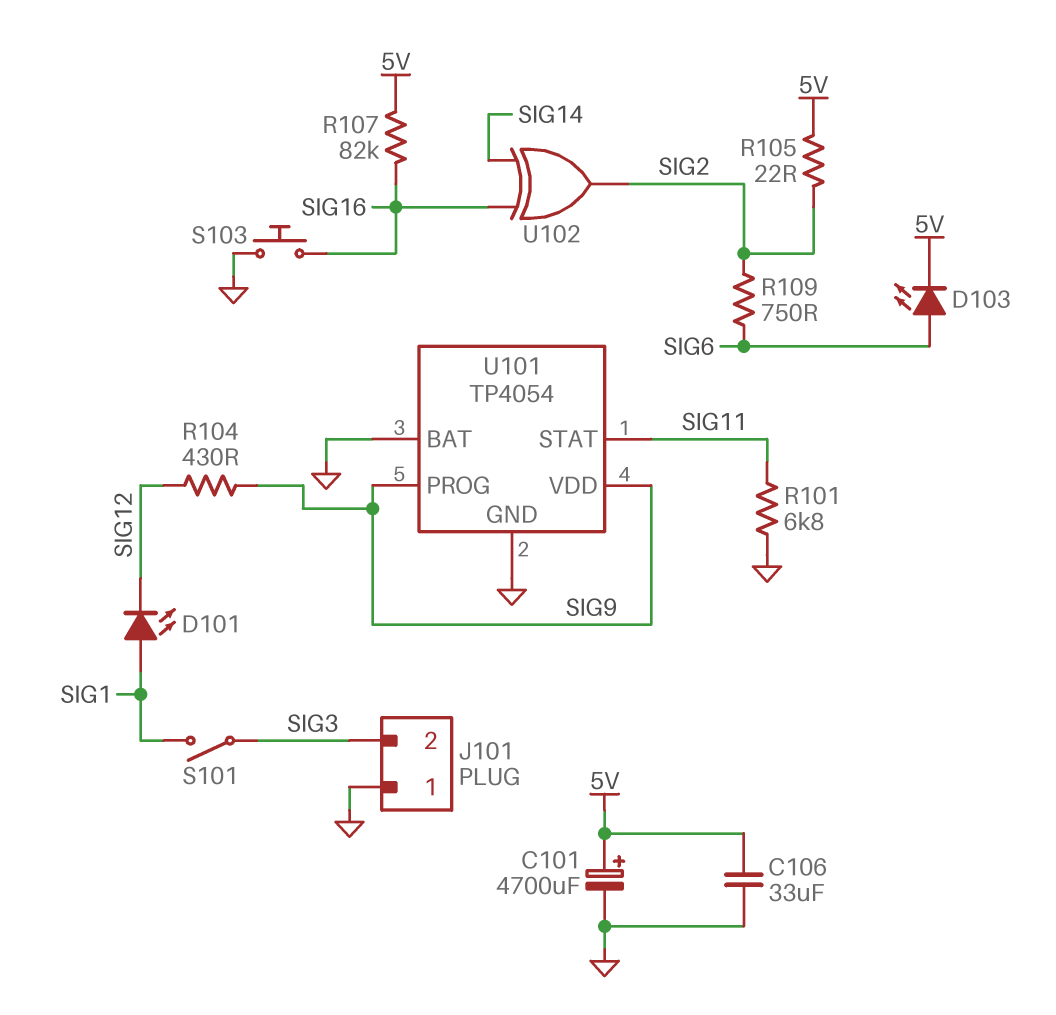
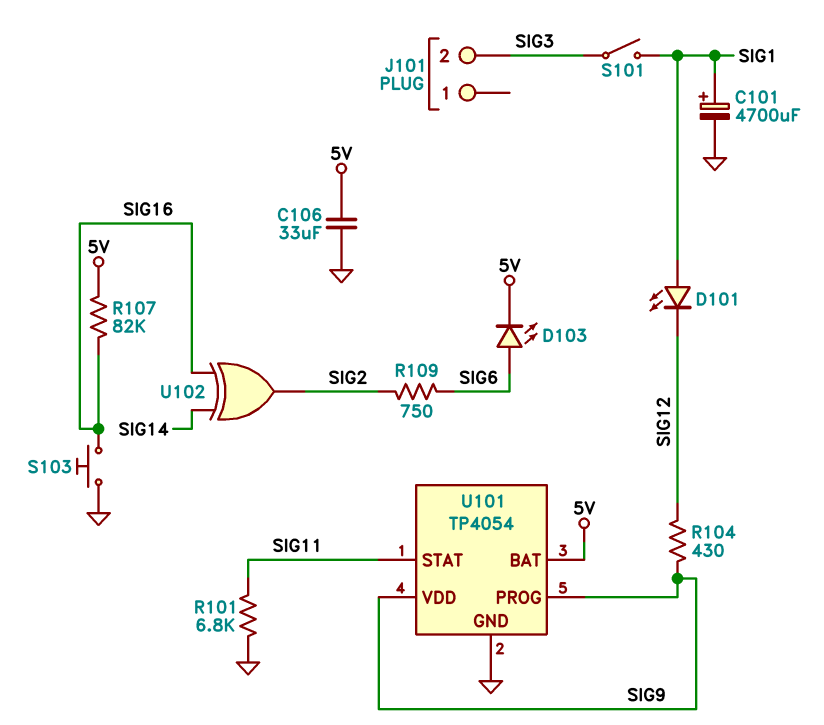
C101: 4700uF (plus 5V, minus GND) -> 4700uF (plus SIG1, minus GND)
J101 pin 1: GND -> none
R105: 22 (5V, SIG2) -> none
U101 pin BAT: GND -> 5V

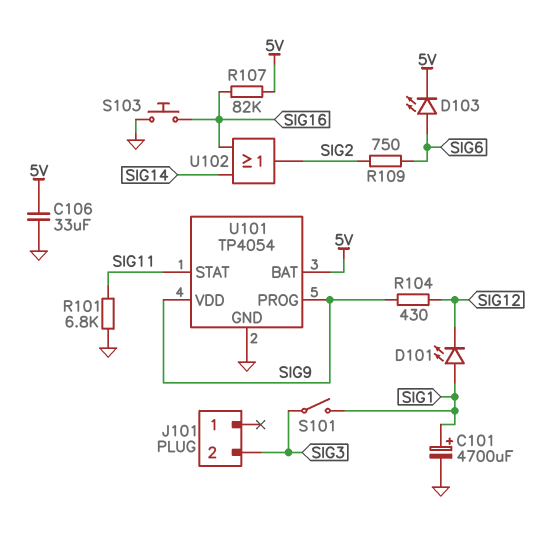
U102: XOR (in SIG14, in SIG16, out SIG2) -> OR (in SIG14, in SIG16, out SIG2)

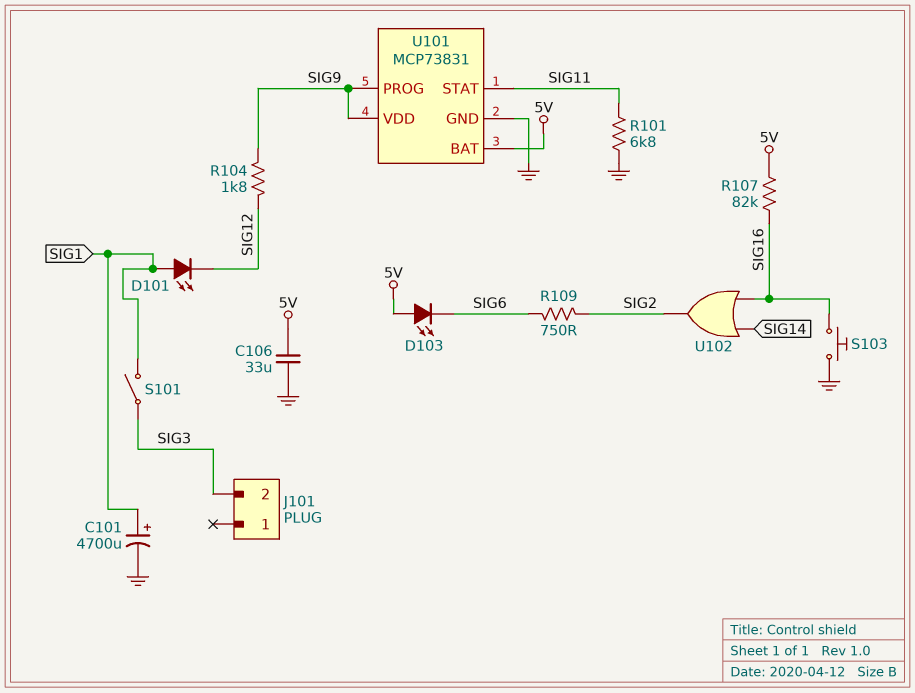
D103: LED (A SIG6, K 5V) -> LED (A 5V, K SIG6)
R104: 430 (SIG9, SIG12) -> 1.8k (SIG9, SIG12)
U101: TP4054 -> MCP73831

